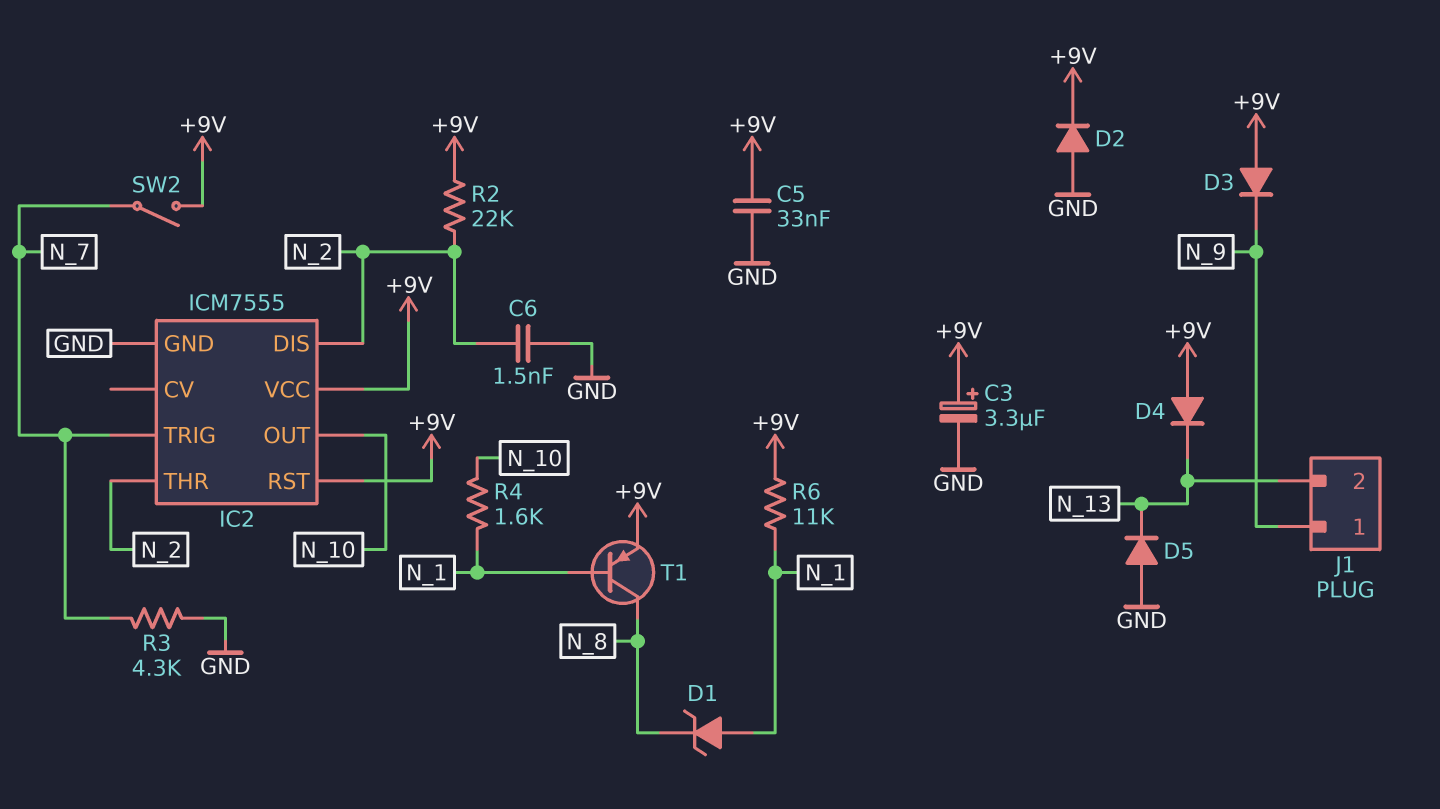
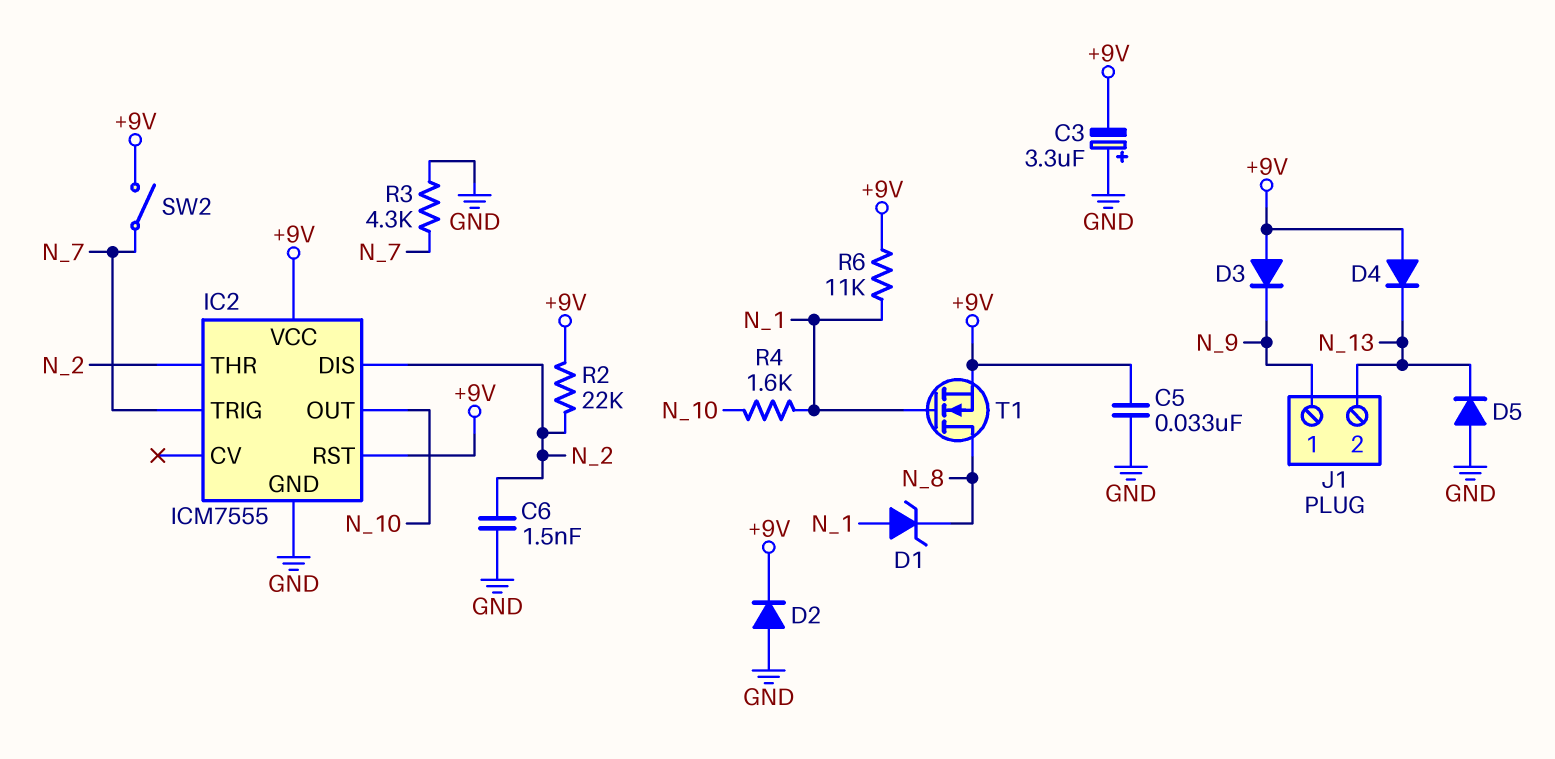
C3: 3.3uF (plus +9V, minus GND) -> 3.3uF (plus GND, minus +9V)
T1: PNP (B N_1, C N_8, E +9V) -> NMOS (G N_1, D N_8, S +9V)

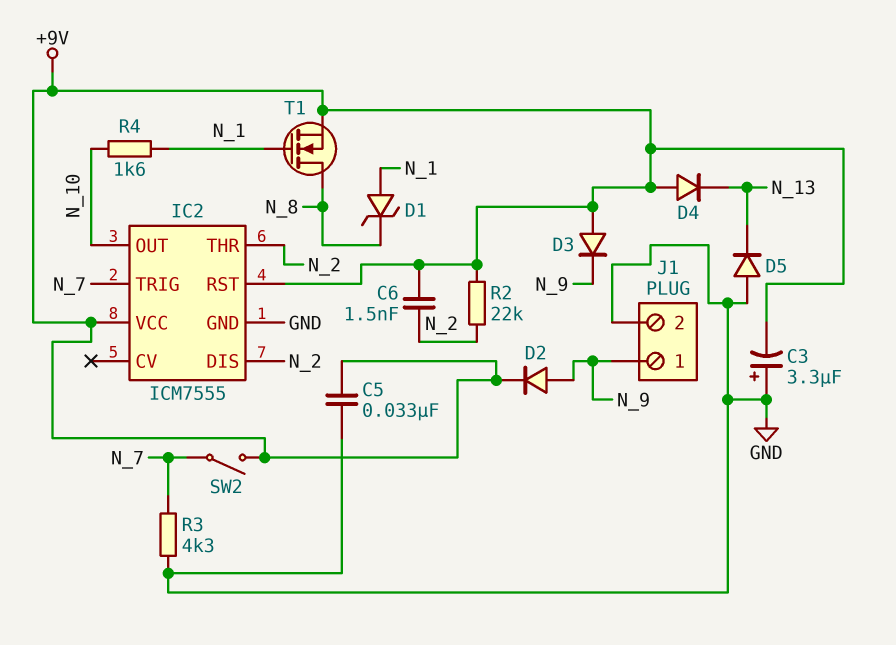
C6: 1.5nF (GND, N_2) -> 1.5nF (+9V, N_2)
D2: diode (A GND, K +9V) -> diode (A N_9, K +9V)
J1 pin 2: N_13 -> GND
R6: 11k (+9V, N_1) -> none

